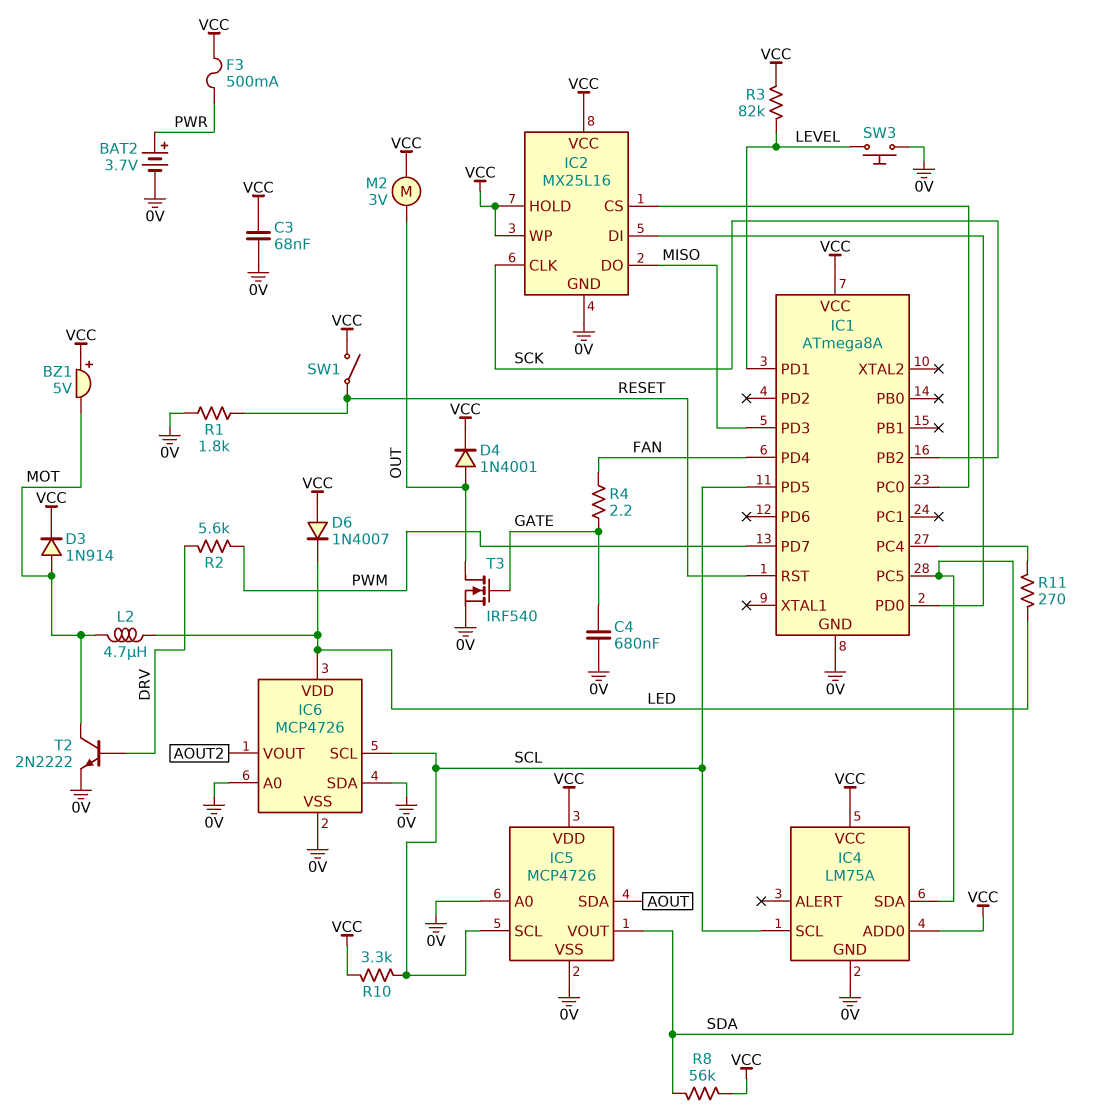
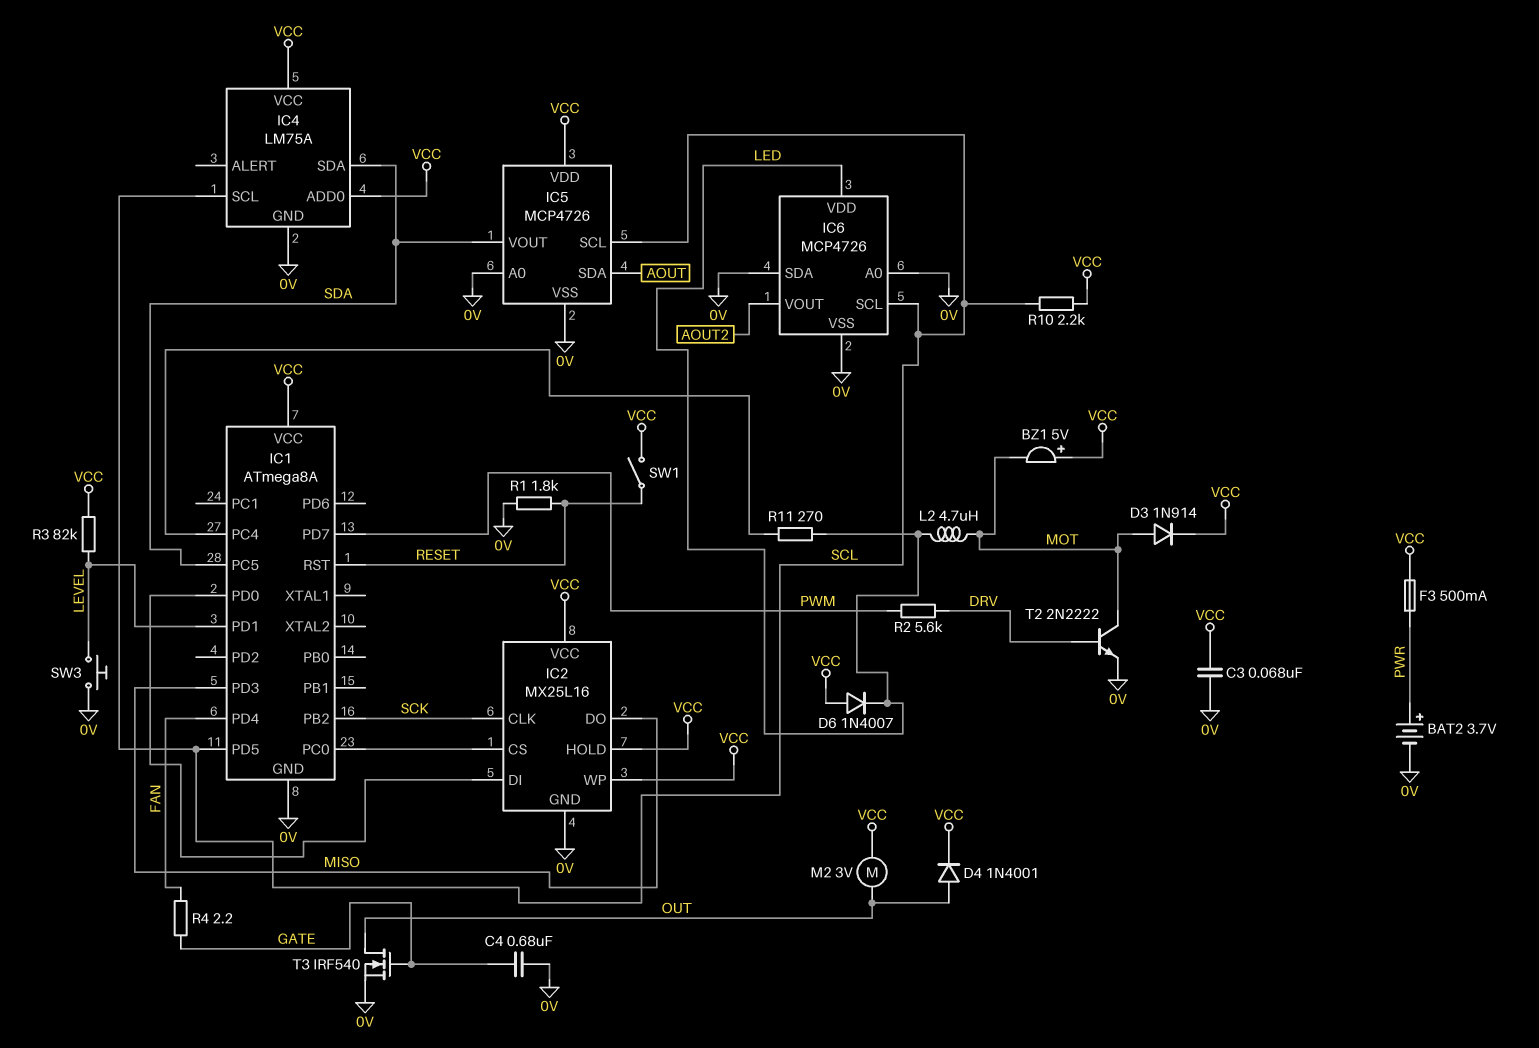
R8: 56k (SDA, VCC) -> none
R10: 3.3k (SCL, VCC) -> 2.2k (SCL, VCC)

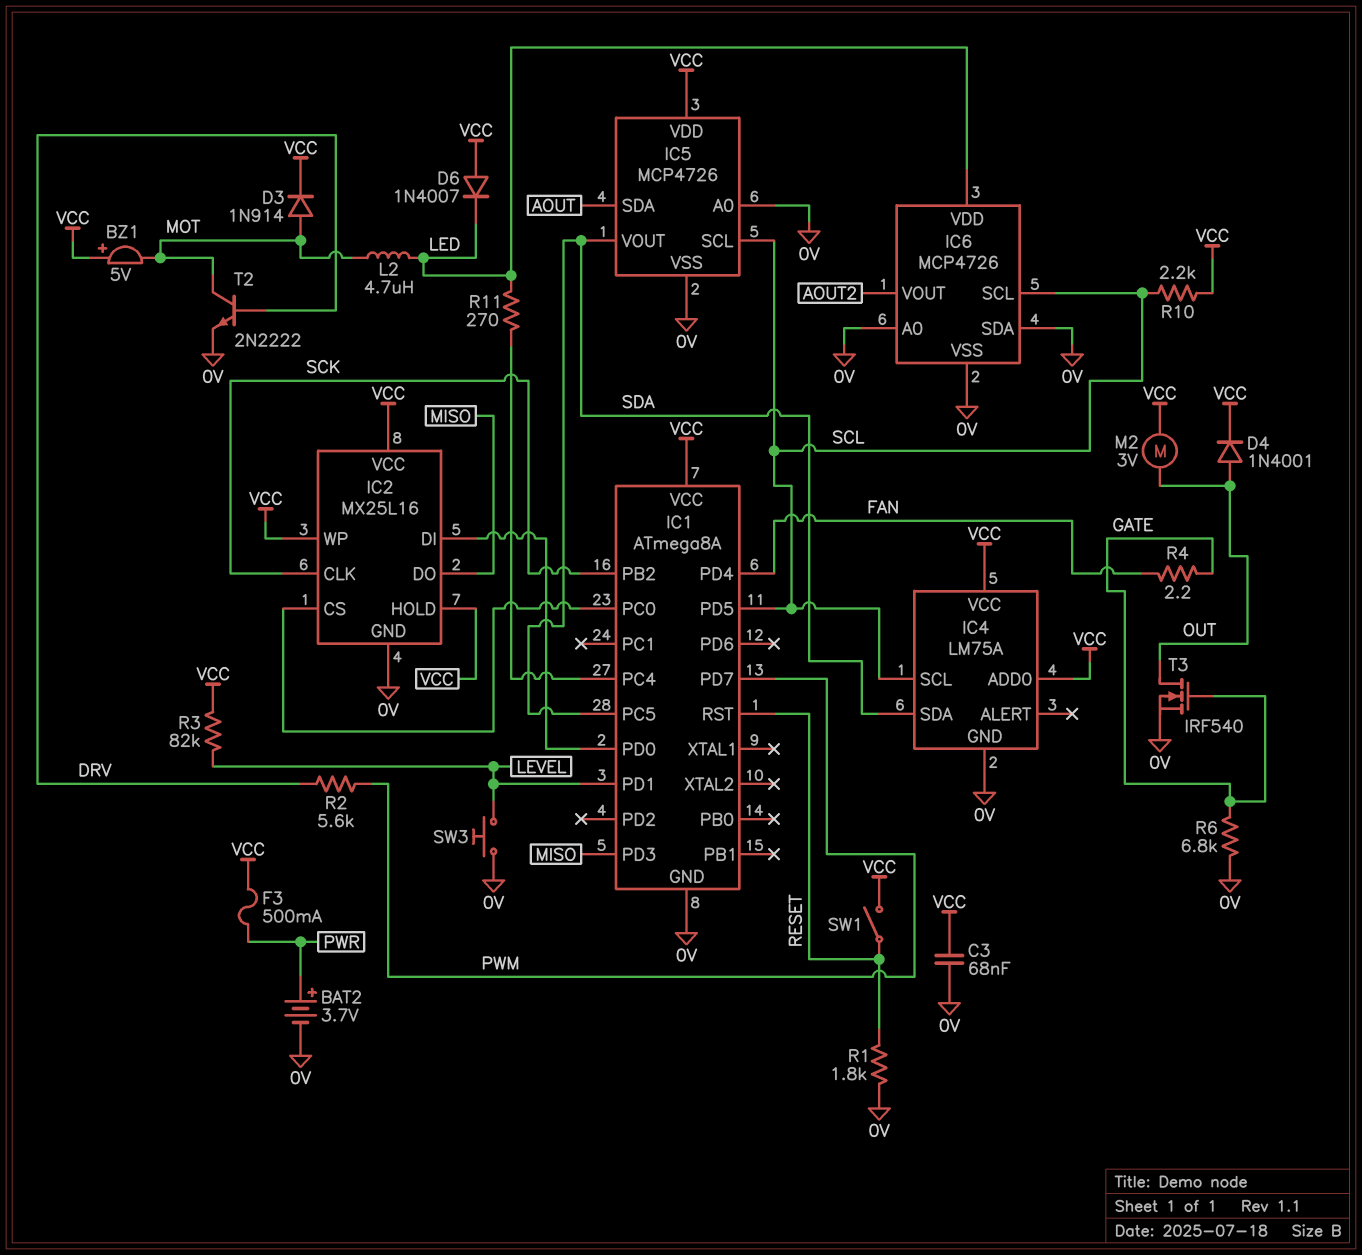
C4: 680nF (0V, GATE) -> none
R6: none -> 6.8k (0V, GATE)

